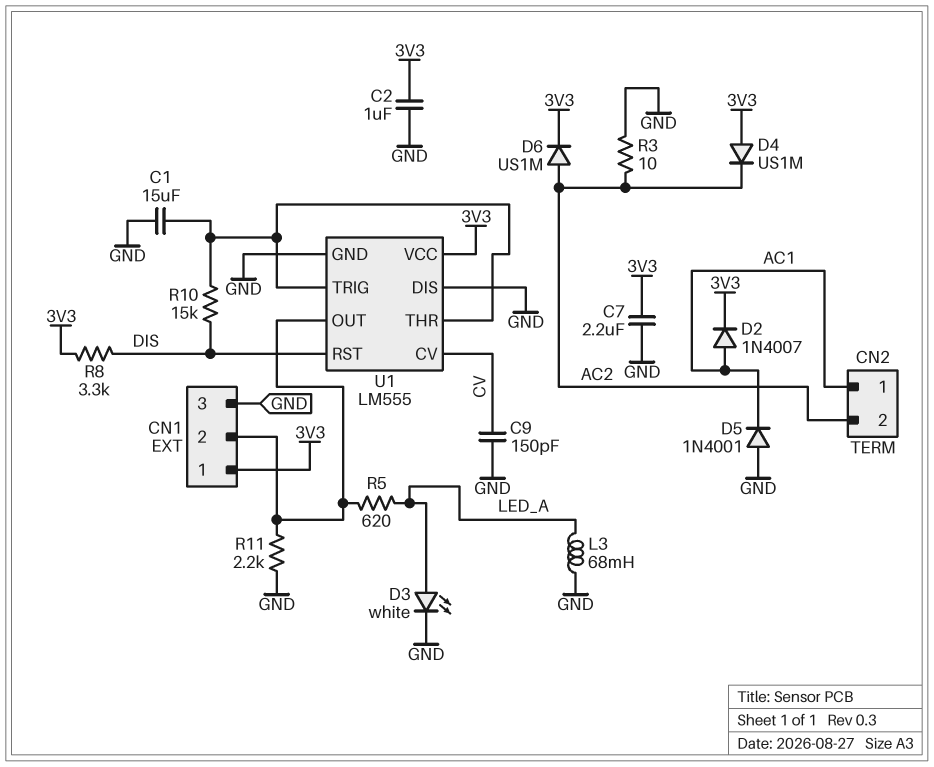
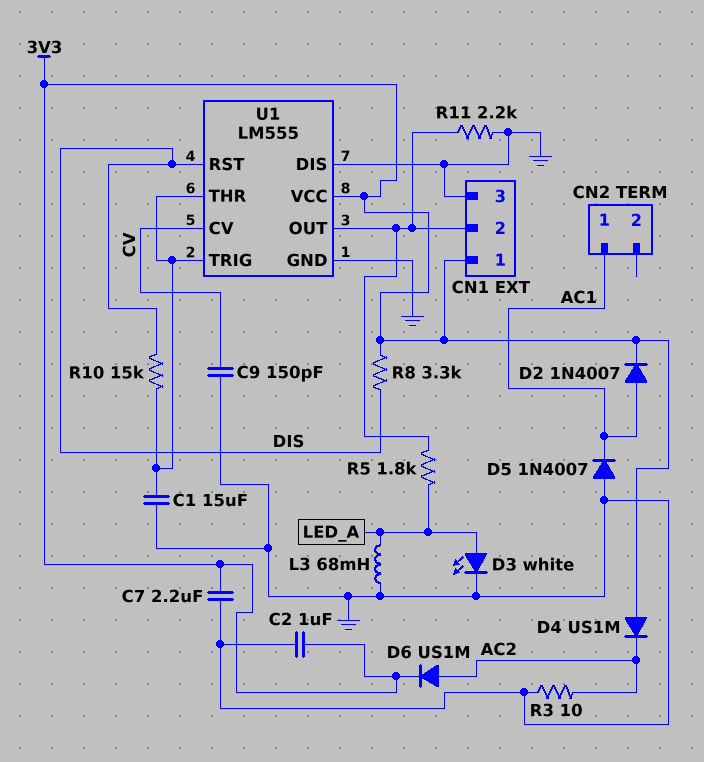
CN2 pin 2: AC2 -> none
D5: diode 1N4001 (A GND, K AC1) -> diode 1N4007 (A GND, K AC1)
R5: 620 (CN1/2, LED_A) -> 1.8k (CN1/2, LED_A)

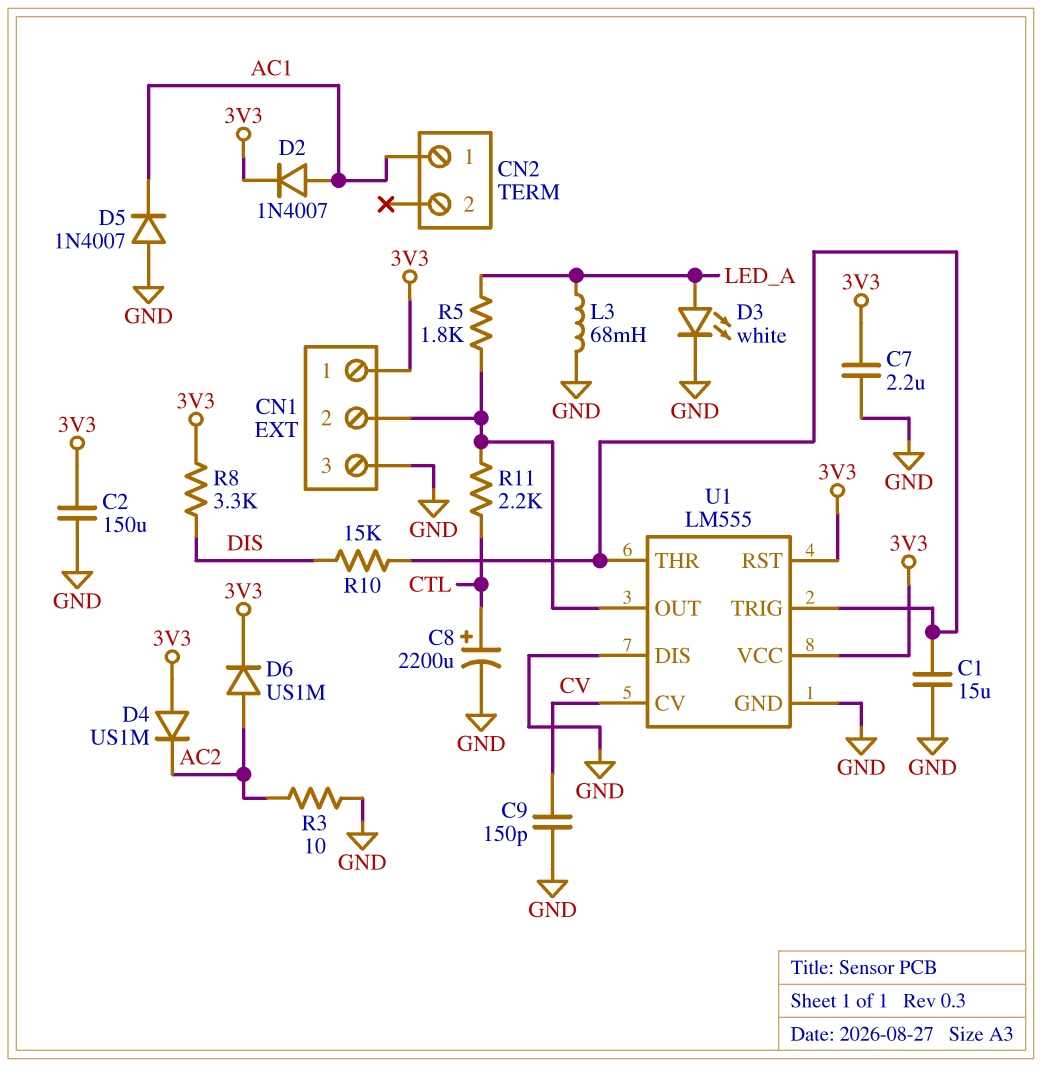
C2: 1uF (3V3, GND) -> 150uF (3V3, GND)
C8: none -> 2200uF (plus CTL, minus GND)
R11: 2.2k (CN1/2, GND) -> 2.2k (CN1/2, CTL)
U1 pin RST: DIS -> 3V3

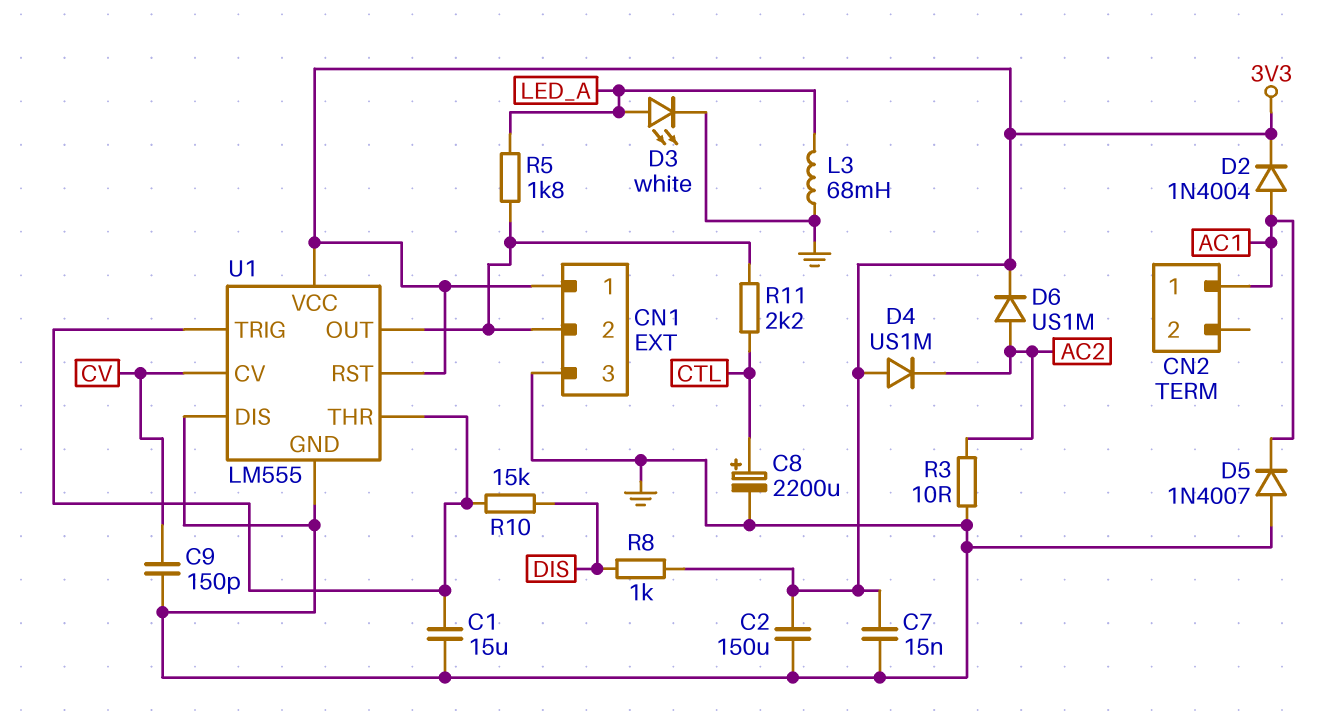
C7: 2.2uF (3V3, GND) -> 15nF (3V3, GND)
D2: diode 1N4007 (A AC1, K 3V3) -> diode 1N4004 (A AC1, K 3V3)
R8: 3.3k (3V3, DIS) -> 1k (3V3, DIS)

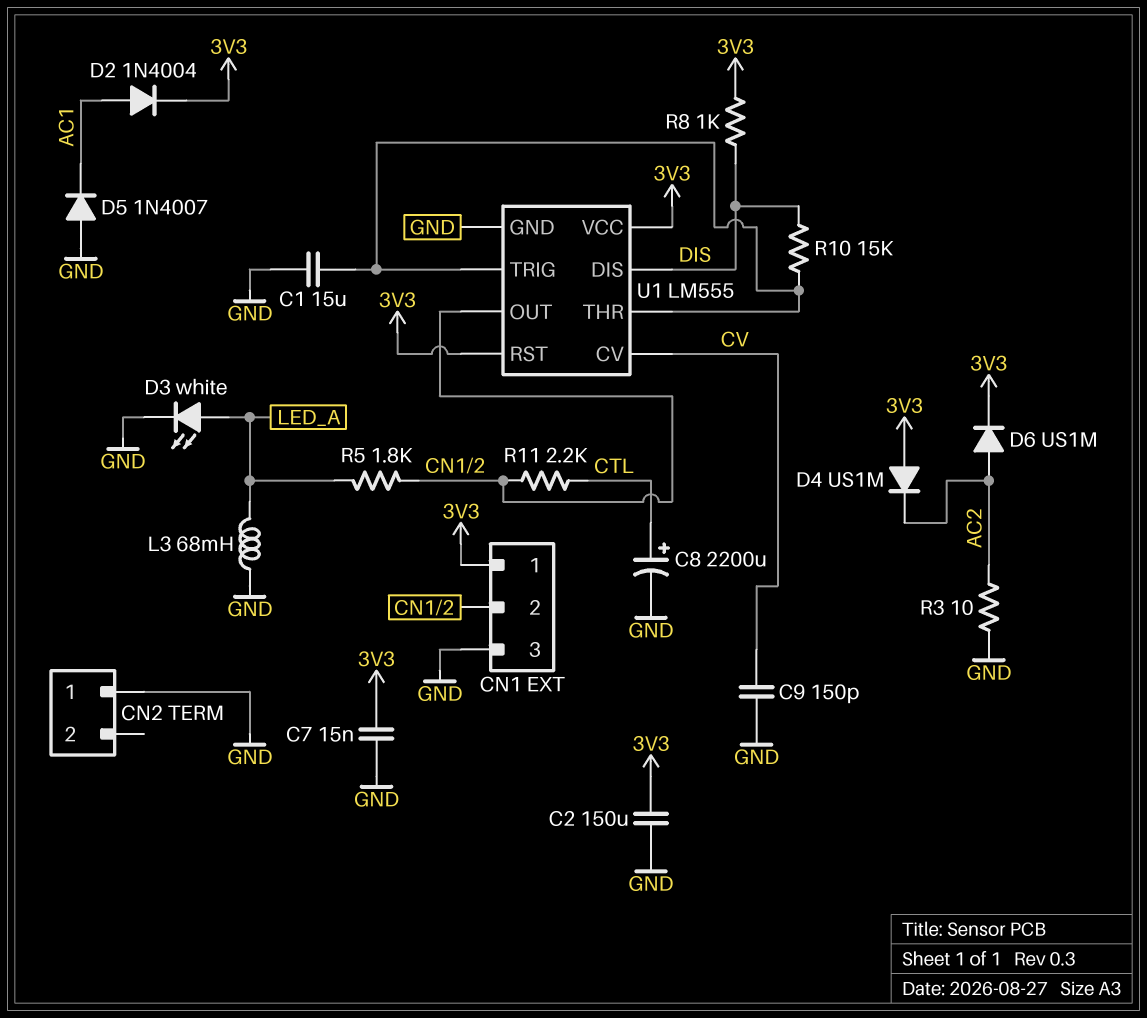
CN2 pin 1: AC1 -> GND
U1 pin DIS: GND -> DIS

